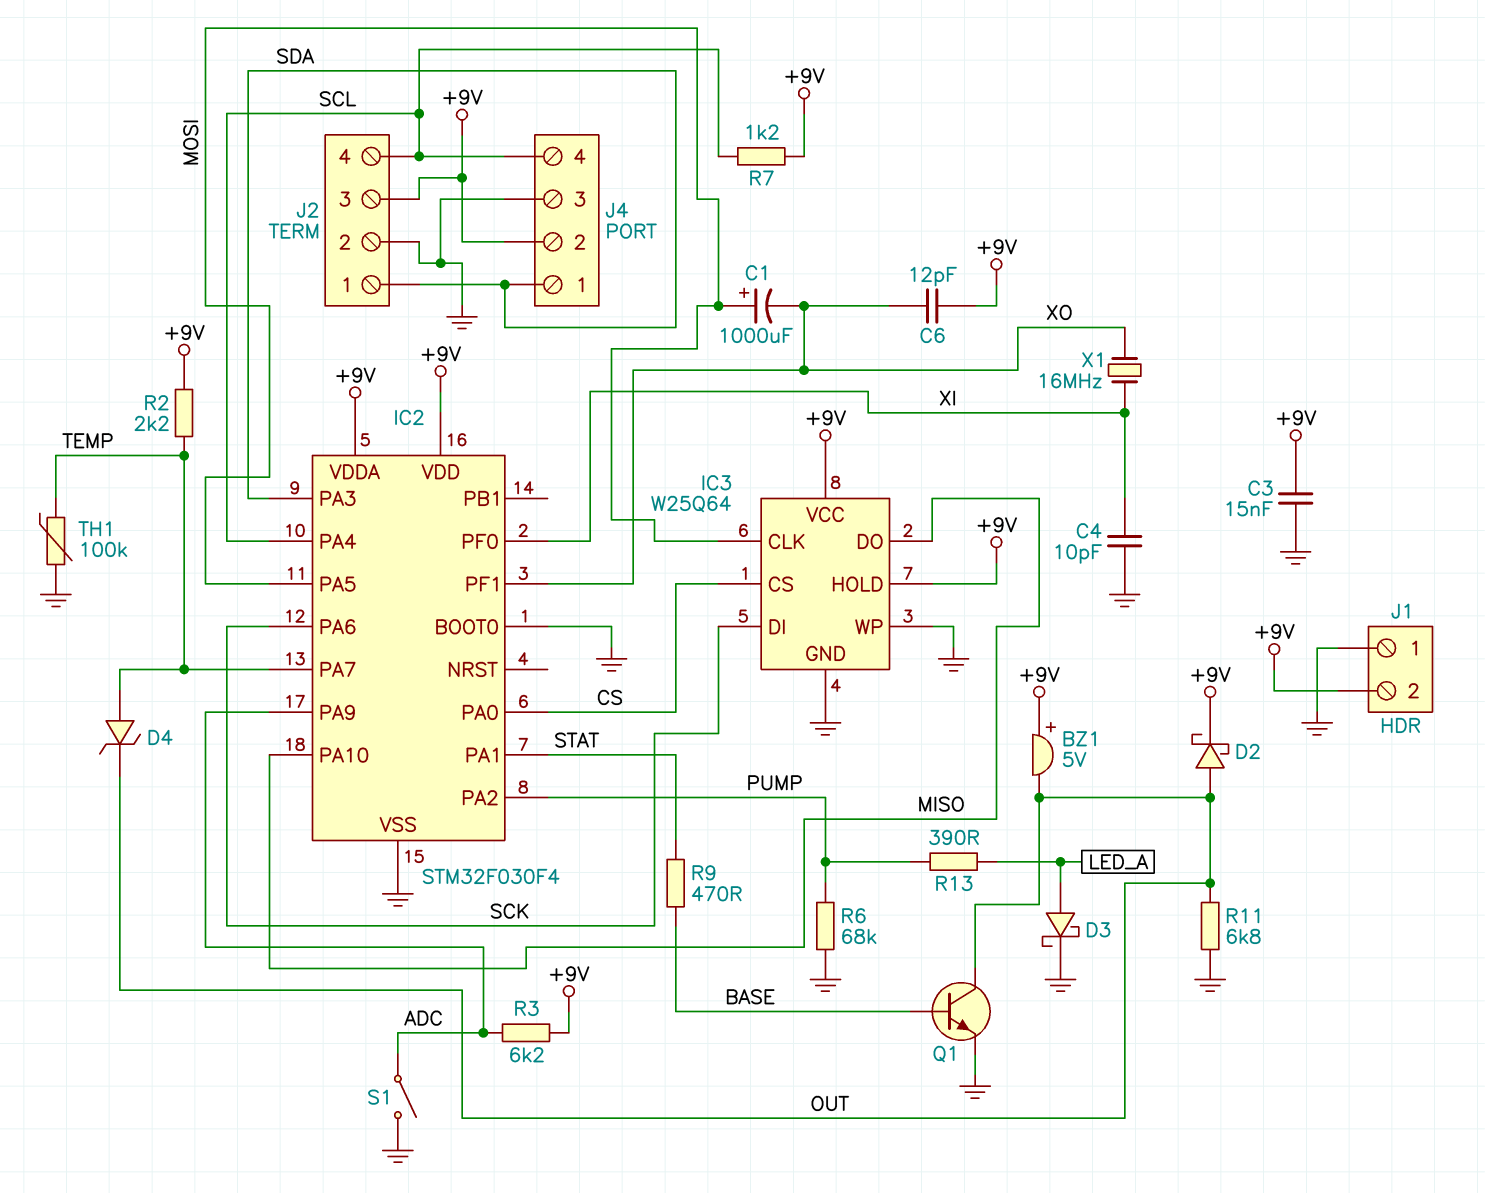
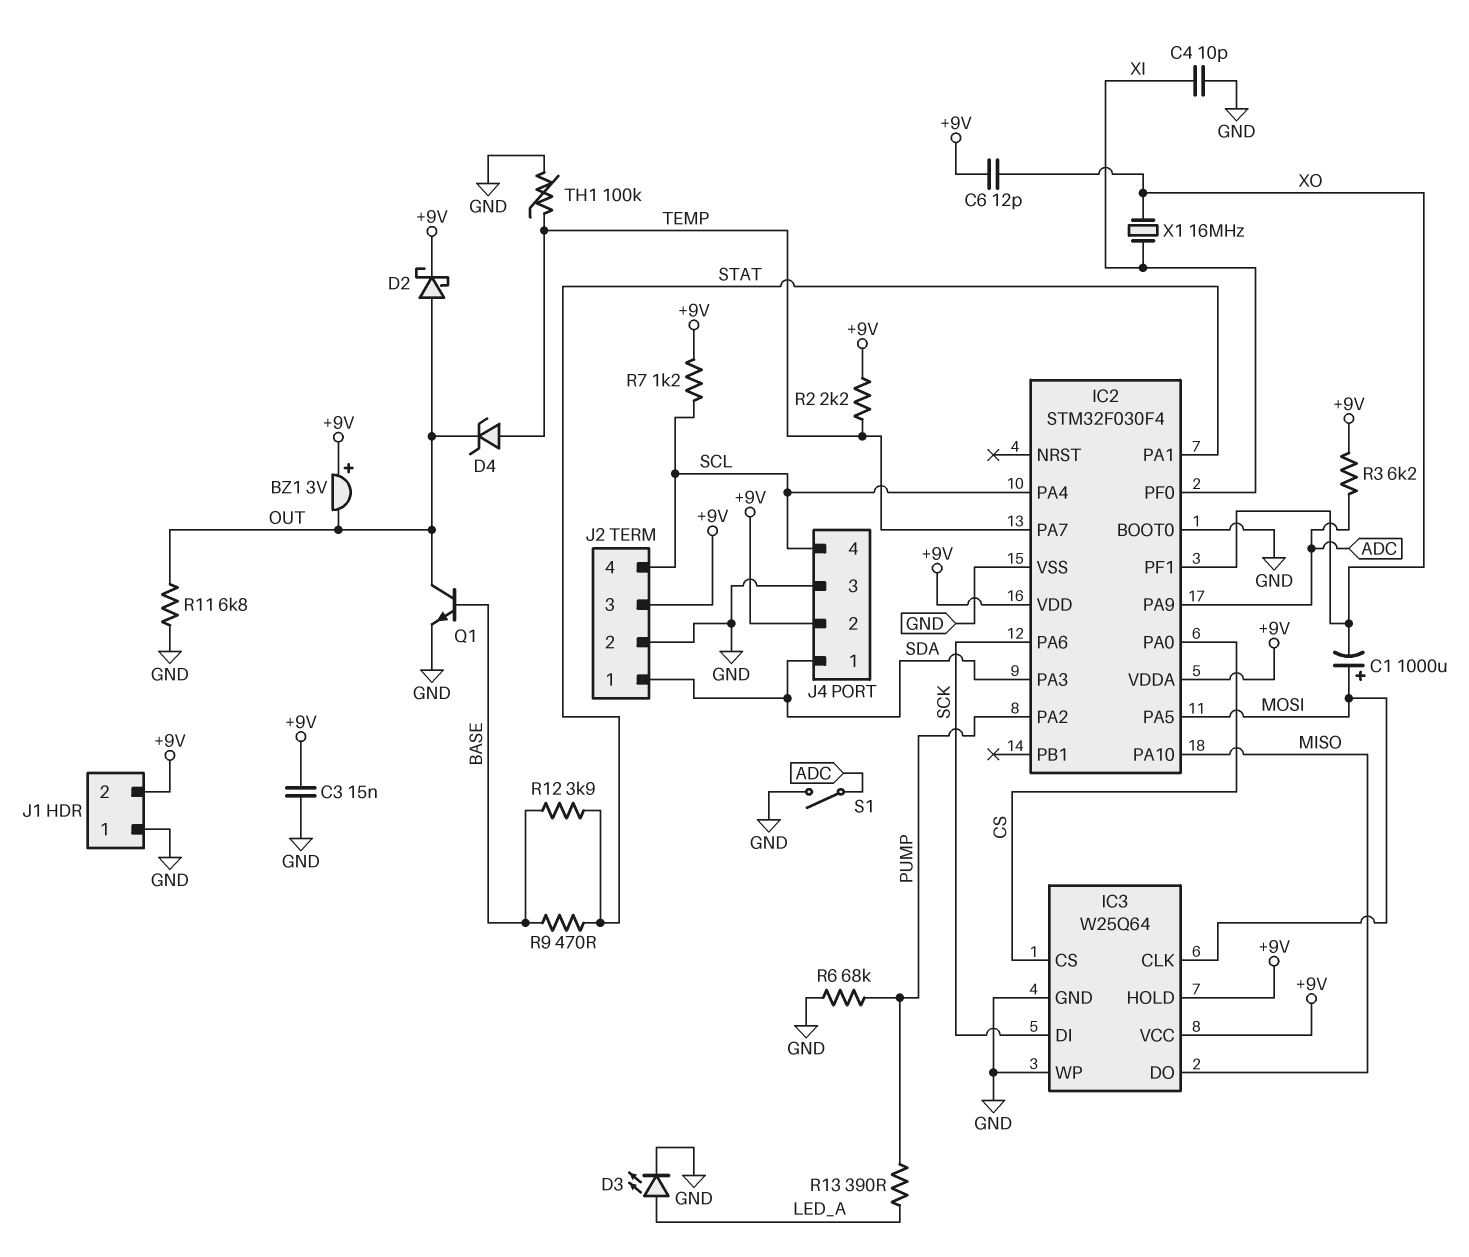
BZ1: buzzer 5V (plus +9V, minus OUT) -> buzzer 3V (plus +9V, minus OUT)
D3: schottky (A LED_A, K GND) -> LED (A LED_A, K GND)
R12: none -> 3.9k (BASE, STAT)

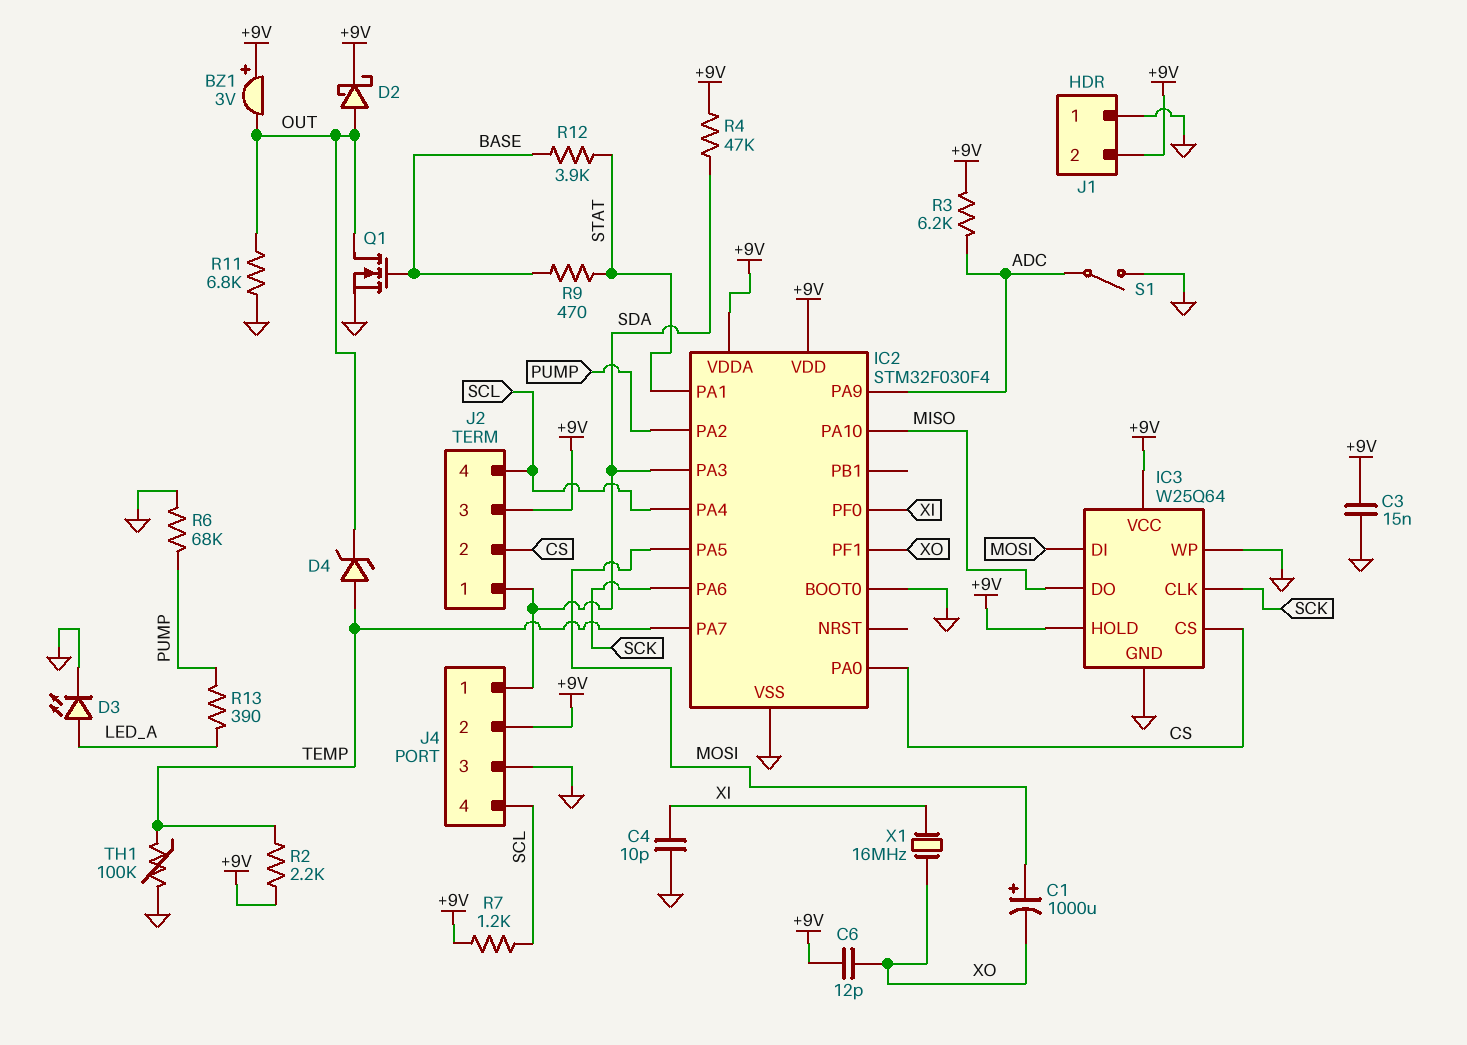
IC3 pin CLK: MOSI -> SCK
IC3 pin DI: SCK -> MOSI
J2 pin 2: GND -> CS
Q1: NPN (B BASE, C OUT, E GND) -> NMOS (G BASE, D OUT, S GND)
R4: none -> 47k (+9V, SDA)

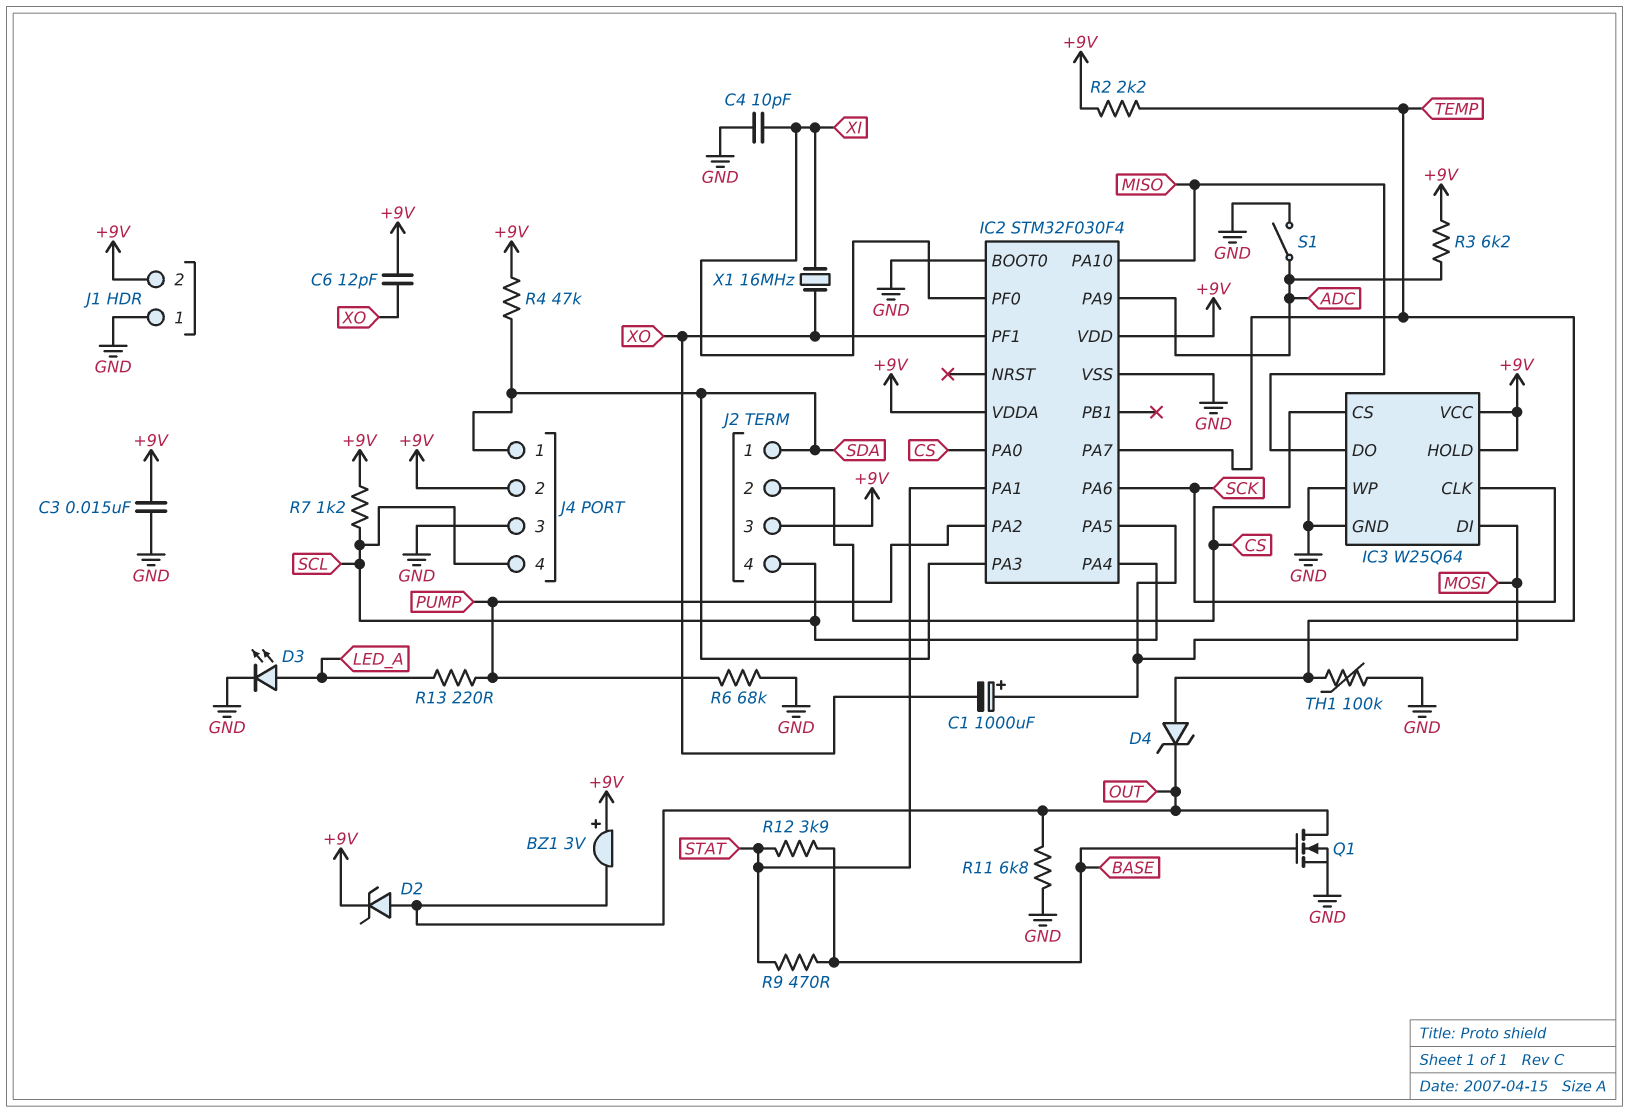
D2: schottky (A OUT, K +9V) -> zener (A OUT, K +9V)
R13: 390 (LED_A, PUMP) -> 220 (LED_A, PUMP)

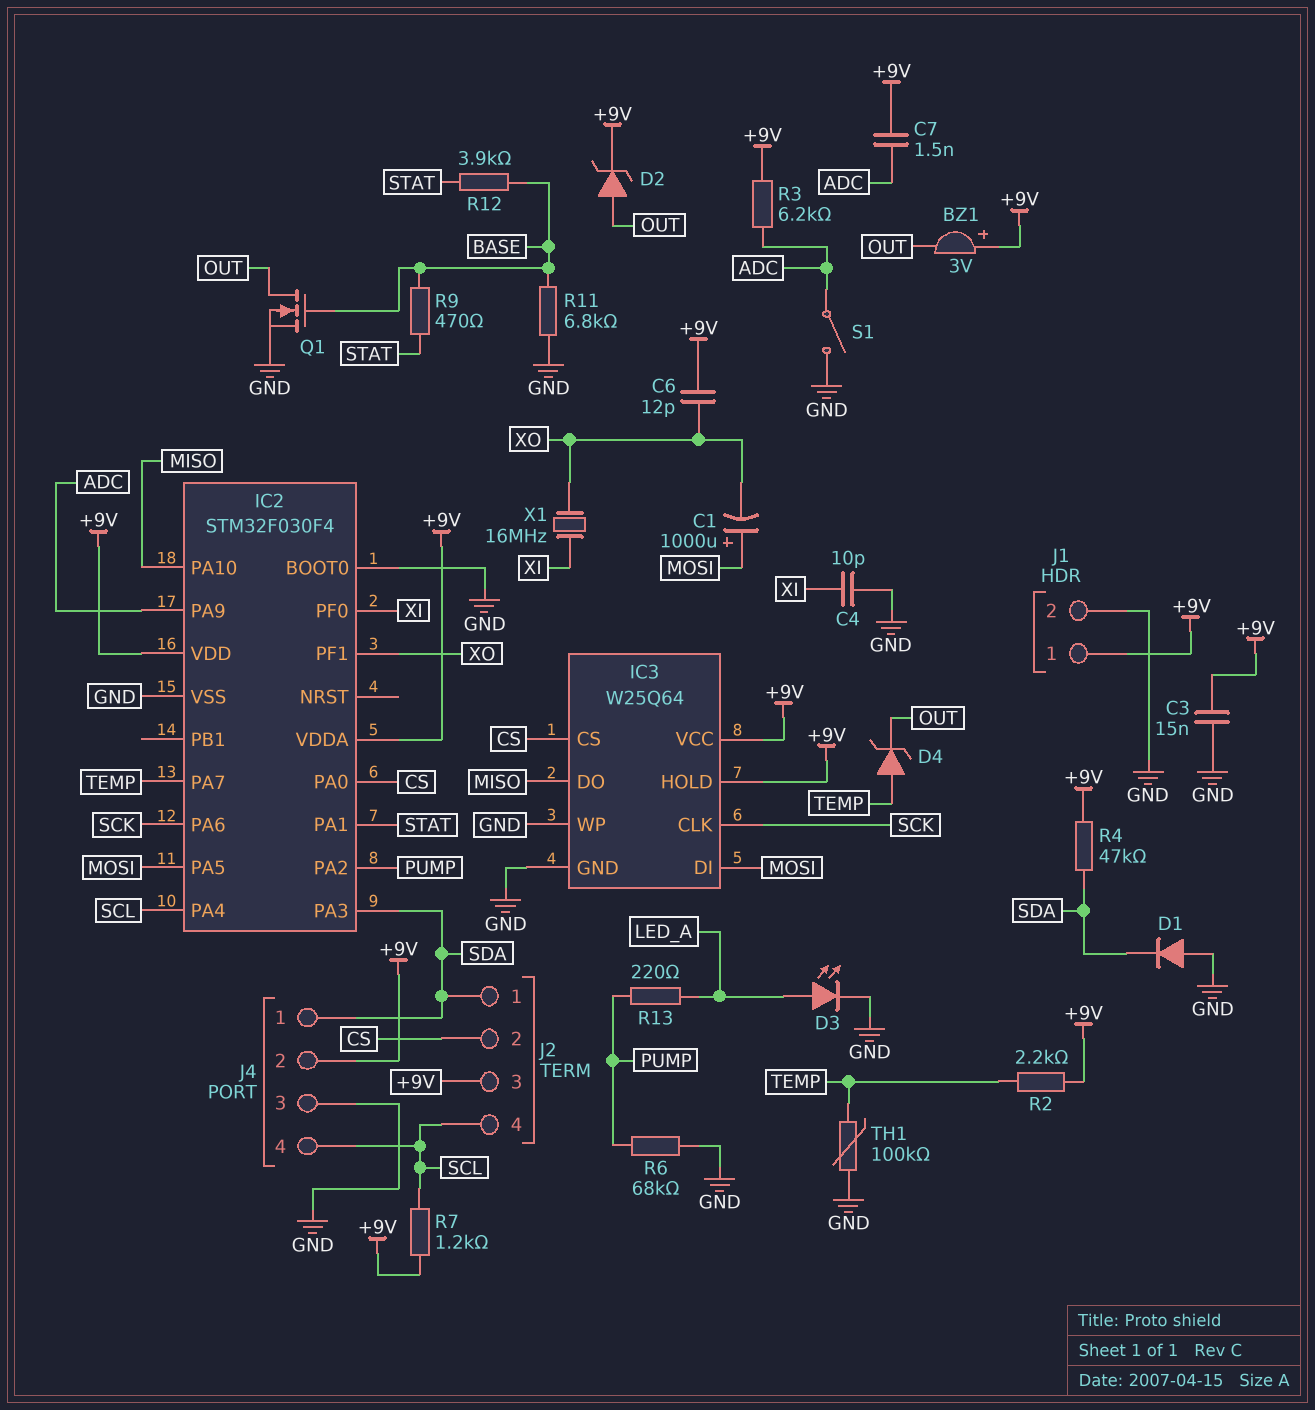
C7: none -> 1.5nF (+9V, ADC)
D1: none -> diode (A GND, K SDA)
J1 pin 1: GND -> +9V
J1 pin 2: +9V -> GND
R11: 6.8k (GND, OUT) -> 6.8k (BASE, GND)

